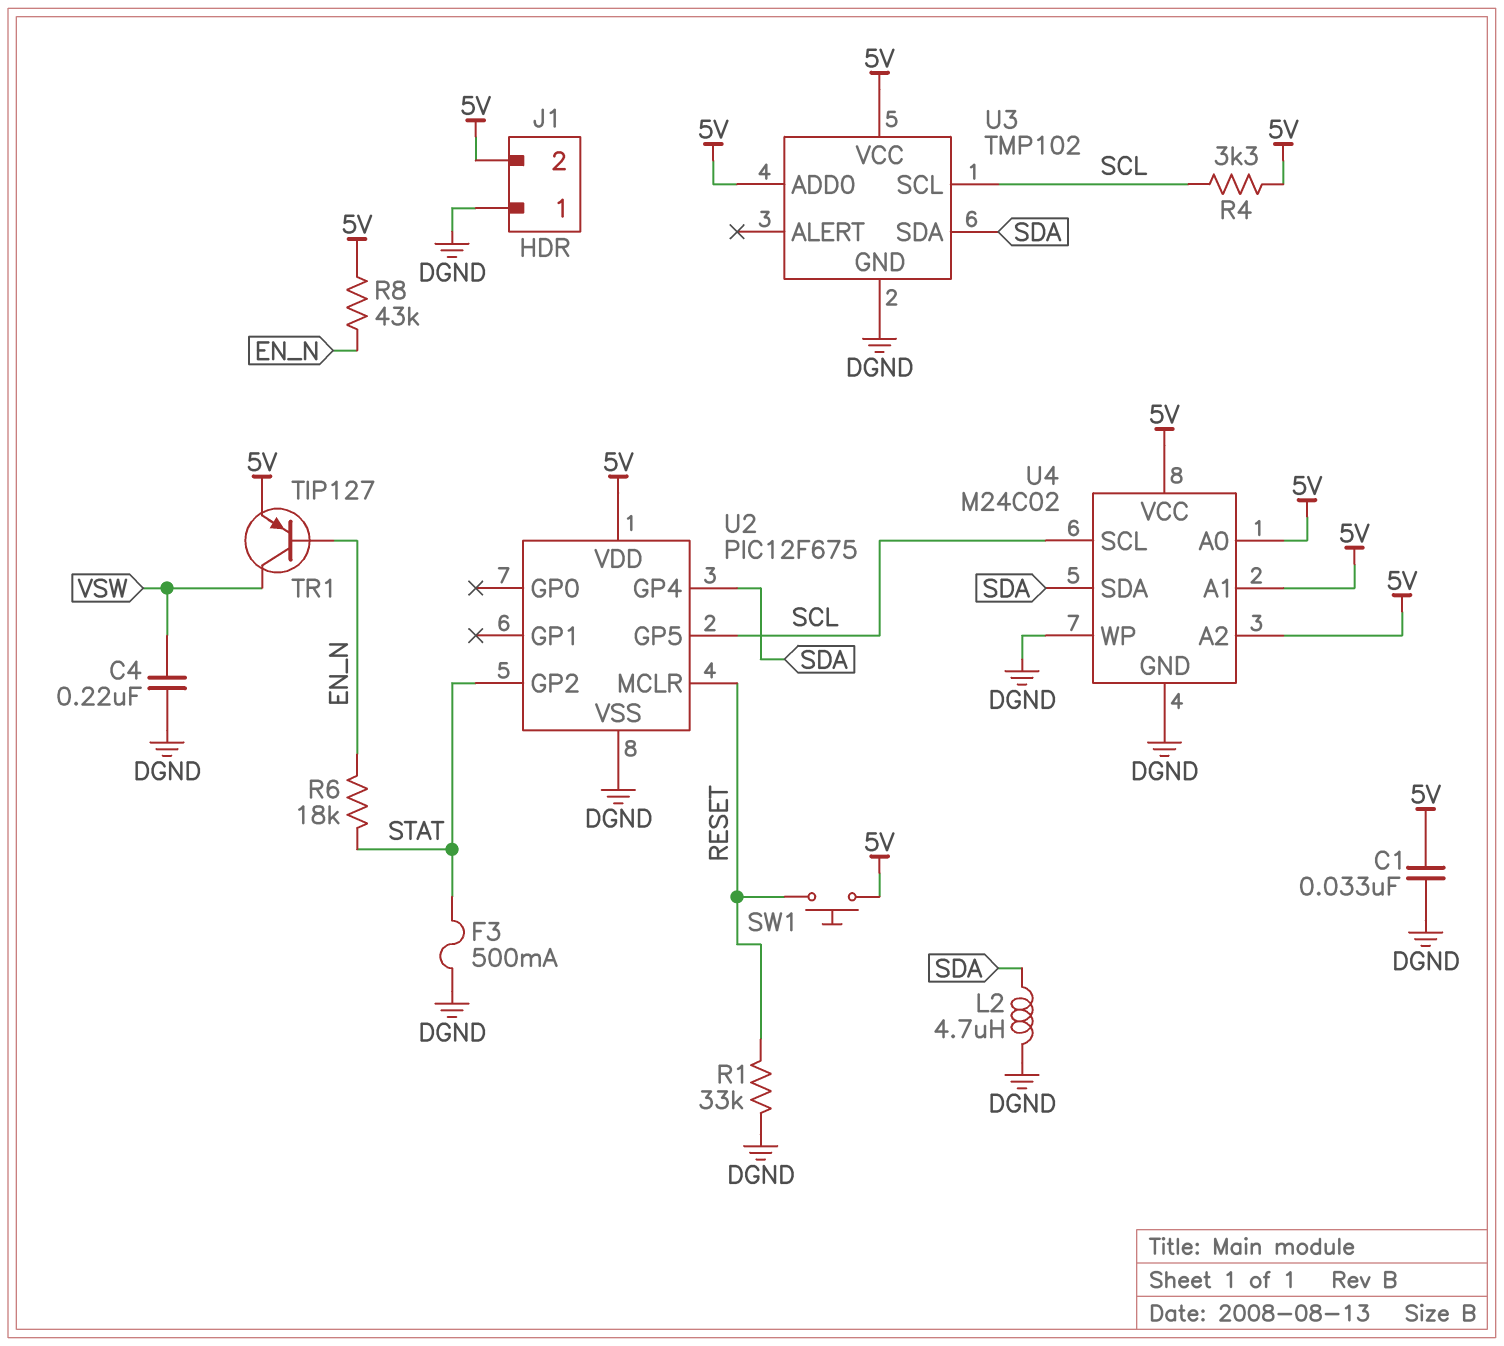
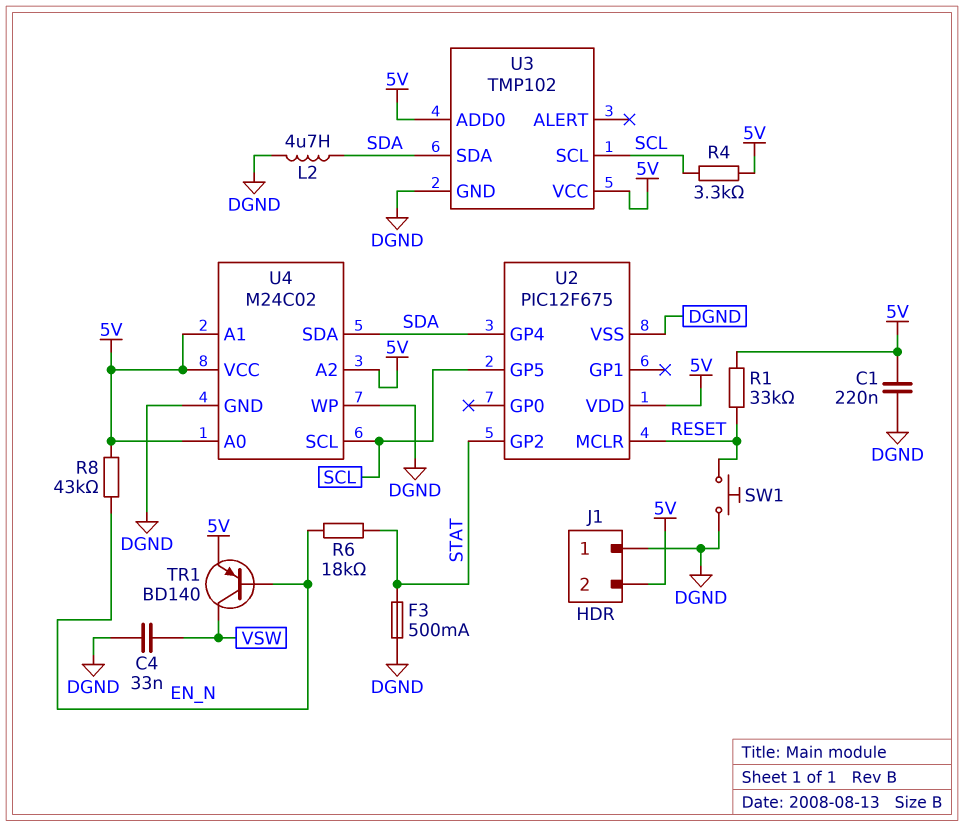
C1: 33nF (5V, DGND) -> 220nF (5V, DGND)
C4: 220nF (DGND, VSW) -> 33nF (DGND, VSW)
R1: 33k (DGND, RESET) -> 33k (5V, RESET)
SW1: button (5V, RESET) -> button (DGND, RESET)
TR1: PNP TIP127 (B EN_N, C VSW, E 5V) -> PNP BD140 (B EN_N, C VSW, E 5V)

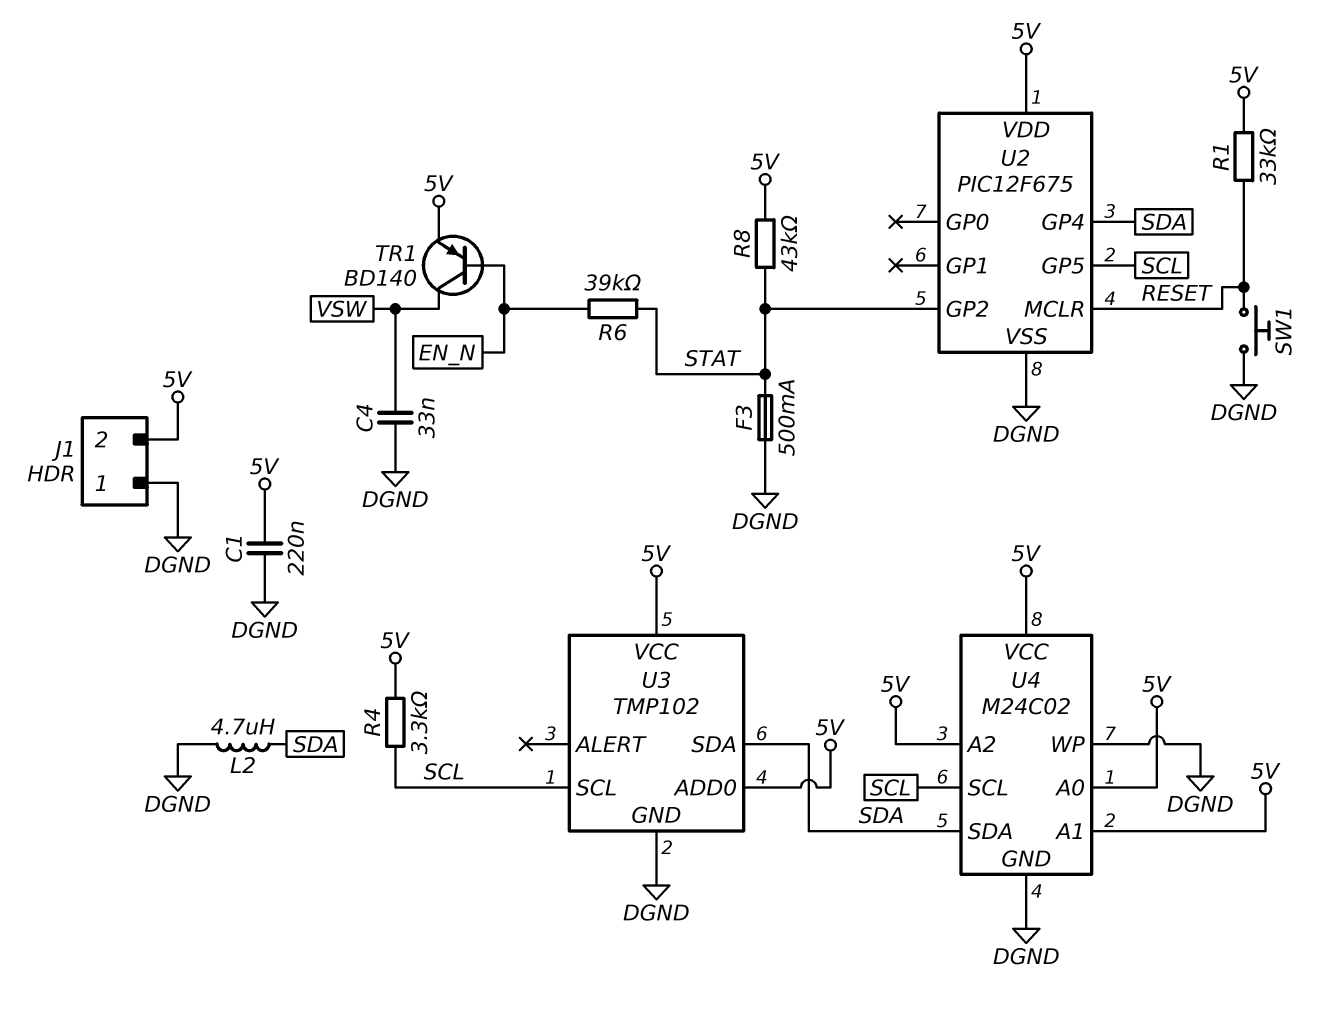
R6: 18k (EN_N, STAT) -> 39k (EN_N, STAT)
R8: 43k (5V, EN_N) -> 43k (5V, STAT)

